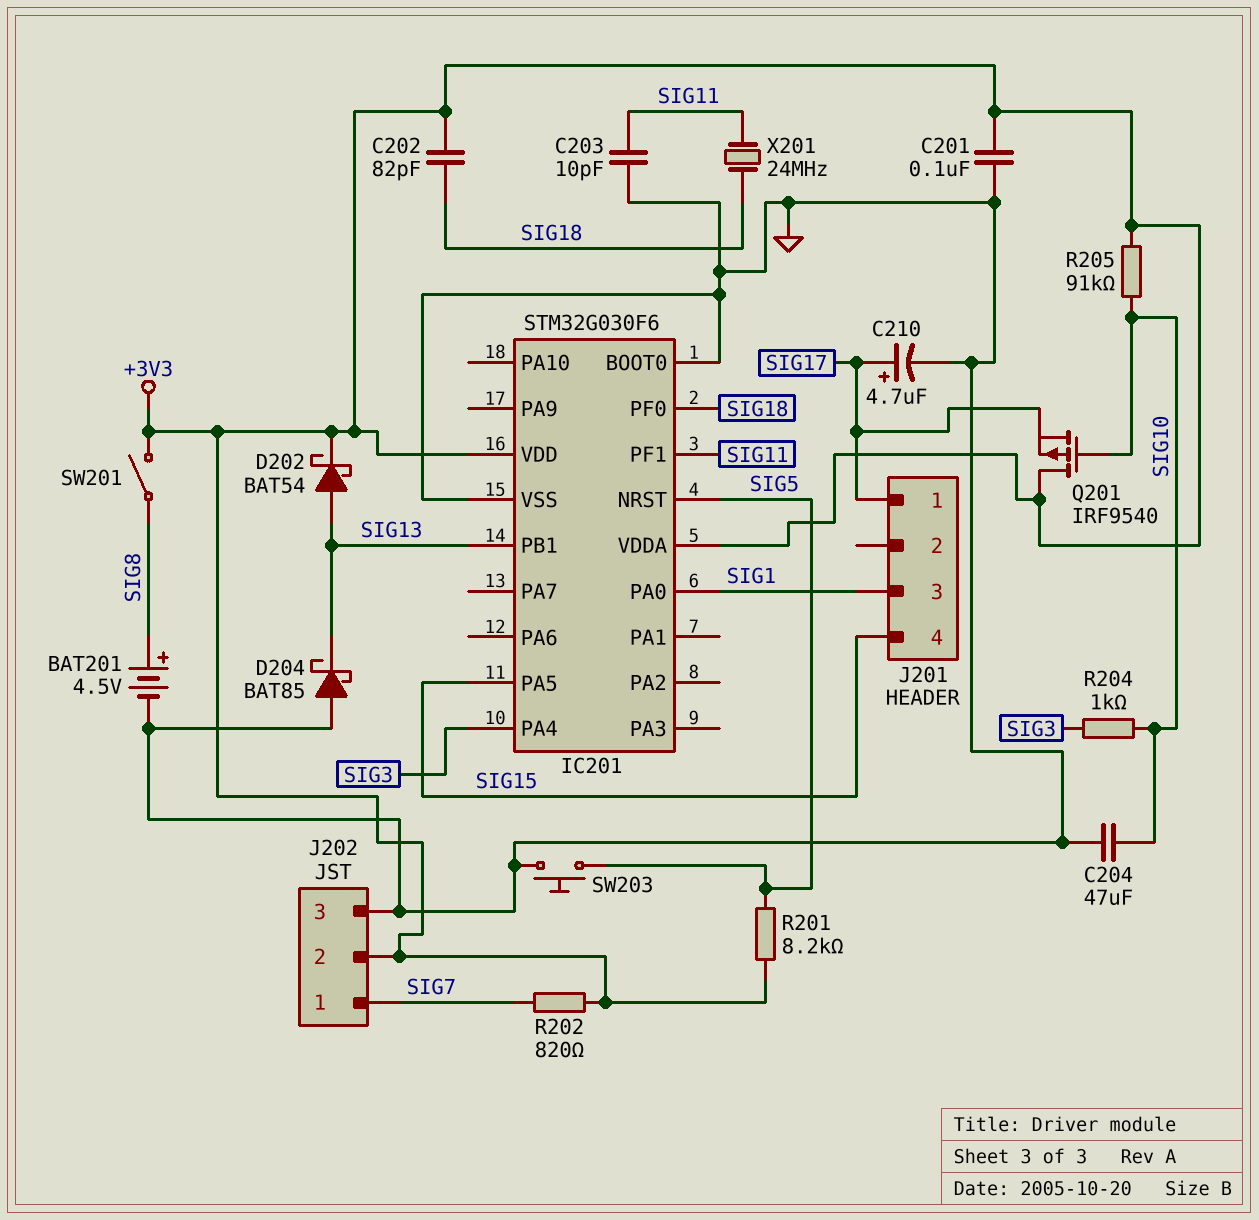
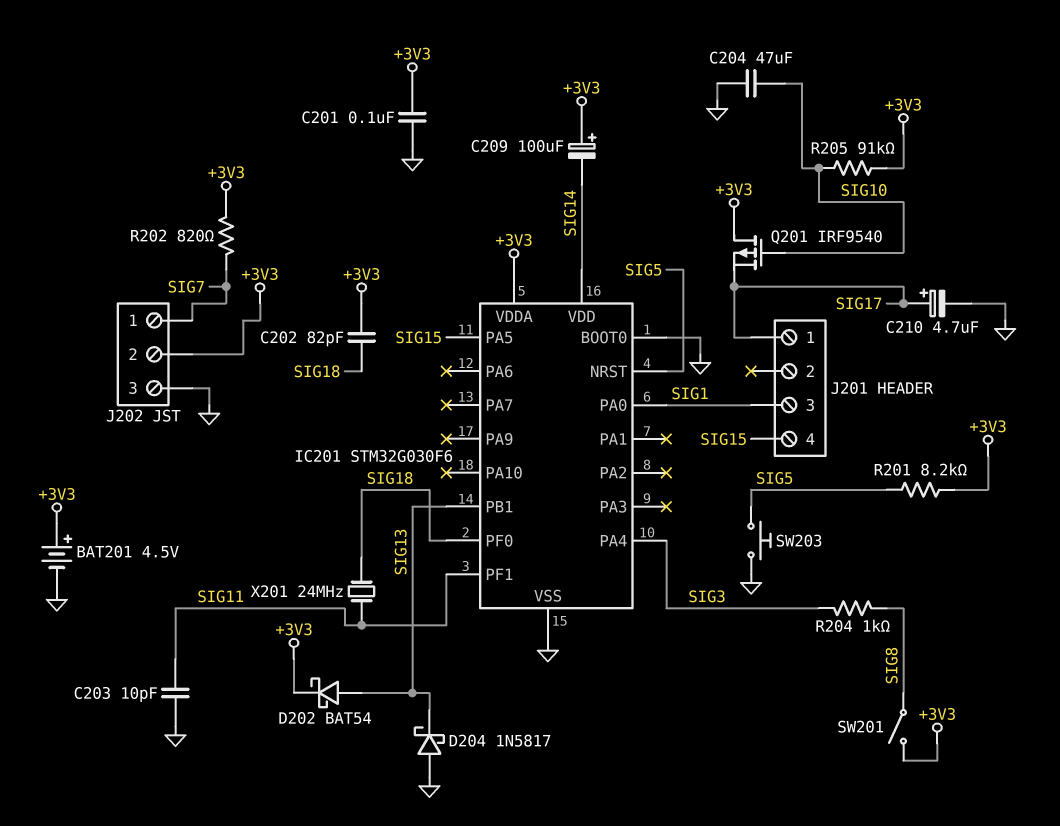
BAT201: 4.5V (plus SIG8, minus GND) -> 4.5V (plus +3V3, minus GND)
C209: none -> 100uF (plus +3V3, minus SIG14)
D204: schottky BAT85 (A GND, K SIG13) -> schottky 1N5817 (A GND, K SIG13)
IC201 pin VDD: +3V3 -> SIG14
R204: 1k (SIG3, SIG10) -> 1k (SIG3, SIG8)

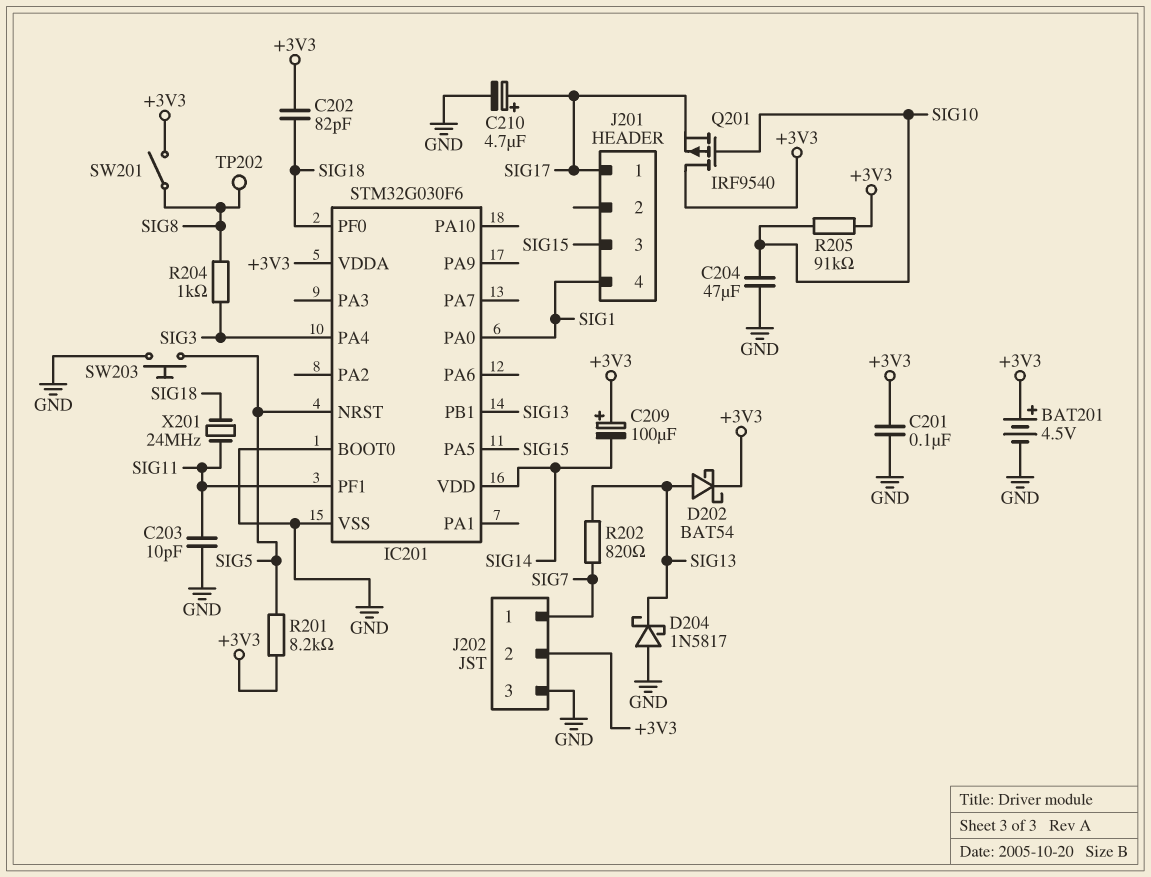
J201 pin 3: SIG1 -> SIG15
J201 pin 4: SIG15 -> SIG1
R202: 820 (+3V3, SIG7) -> 820 (SIG7, SIG13)
TP202: none -> test point (SIG8)

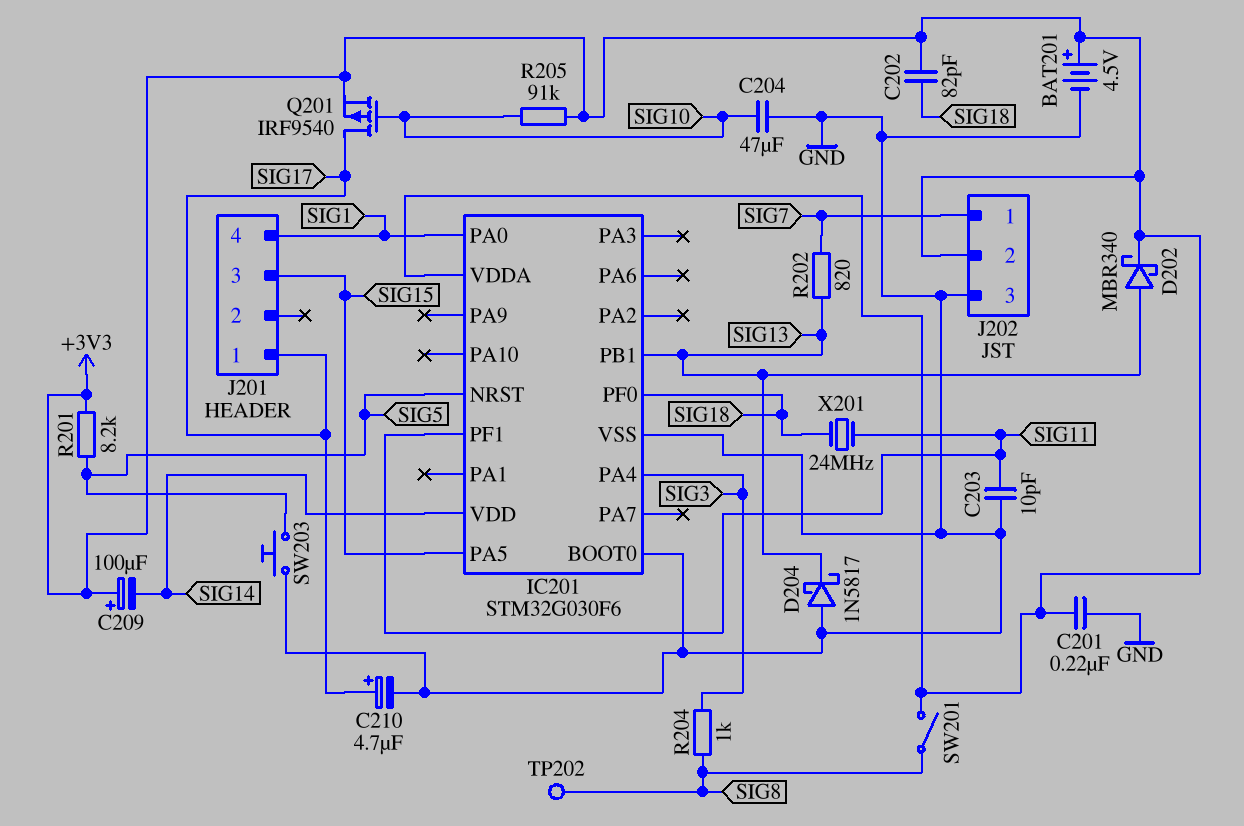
C201: 100nF (+3V3, GND) -> 220nF (+3V3, GND)
D202: schottky BAT54 (A SIG13, K +3V3) -> schottky MBR340 (A SIG13, K +3V3)
Q201: PMOS IRF9540 (G SIG10, D +3V3, S SIG17) -> PMOS IRF9540 (G SIG10, D SIG17, S +3V3)

